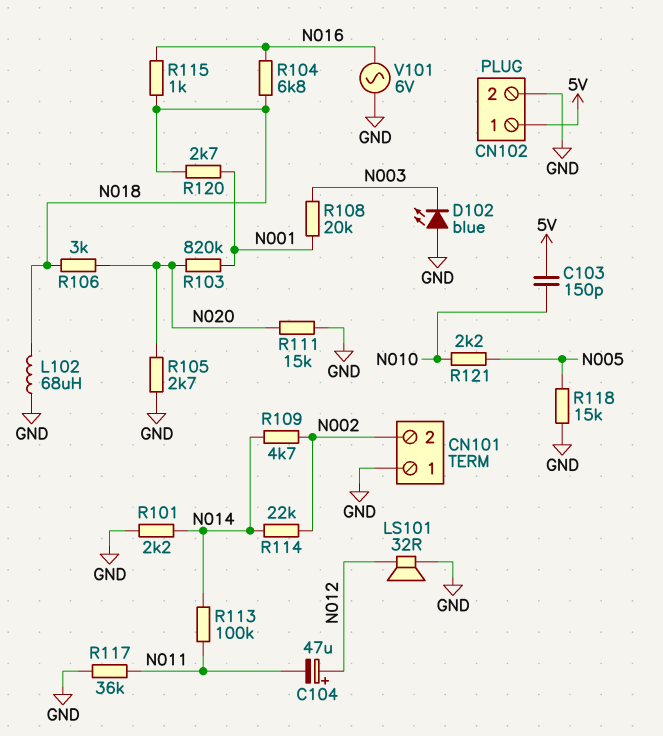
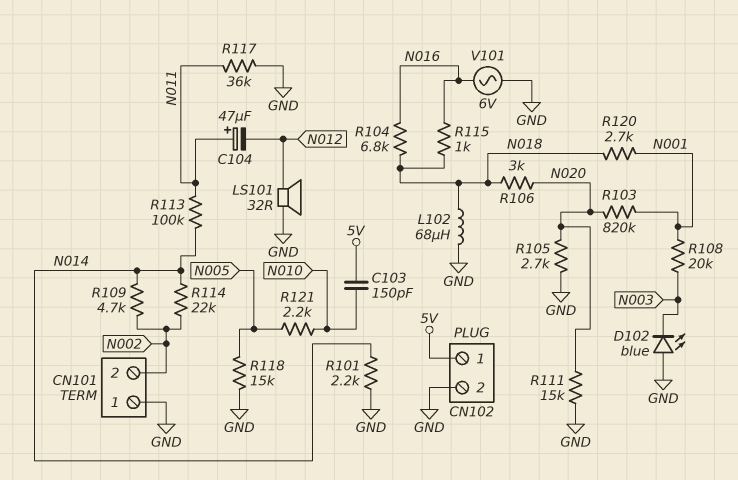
C104: 47uF (plus N012, minus N011) -> 47uF (plus N011, minus N012)

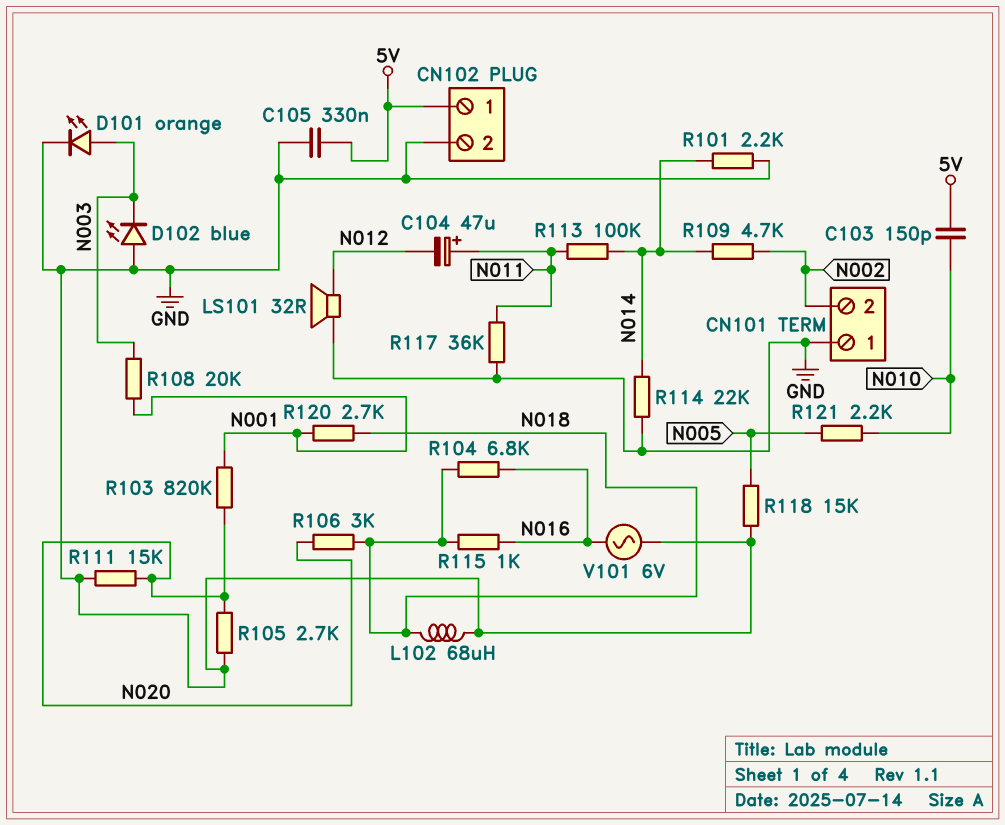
C105: none -> 330nF (5V, GND)
D101: none -> LED orange (A N003, K GND)
R114: 22k (N002, N014) -> 22k (GND, N014)

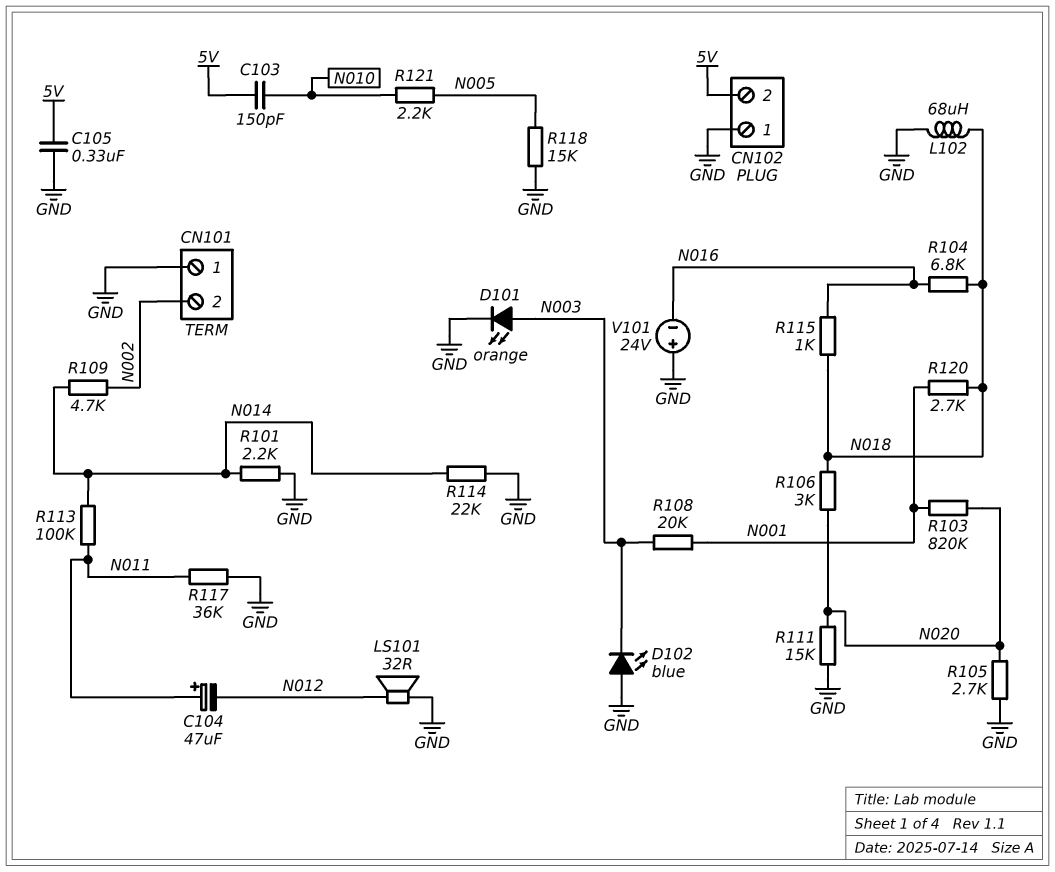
CN102 pin 1: 5V -> GND
CN102 pin 2: GND -> 5V
V101: AC 6V (GND, N016) -> 24V (plus GND, minus N016)

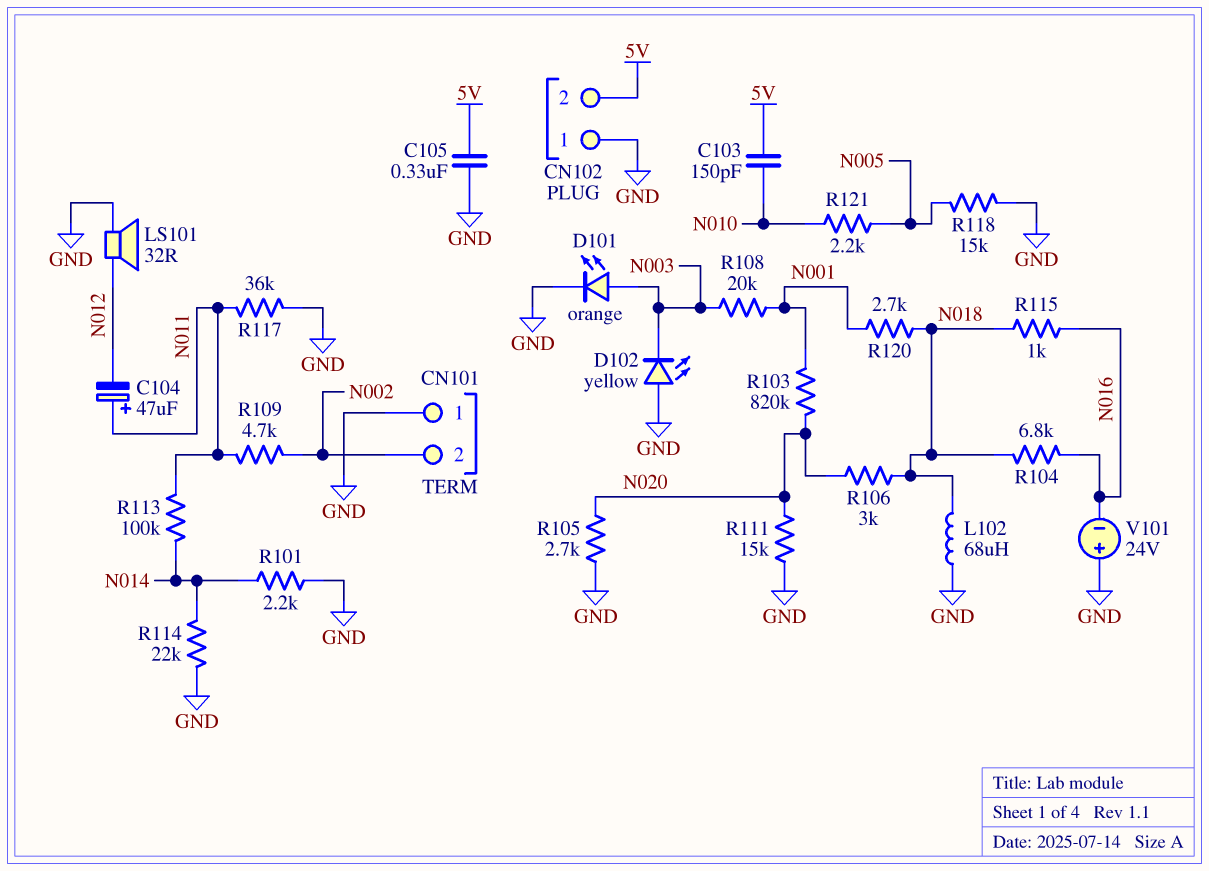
D102: LED blue (A GND, K N003) -> LED yellow (A GND, K N003)
R109: 4.7k (N002, N014) -> 4.7k (N002, N011)

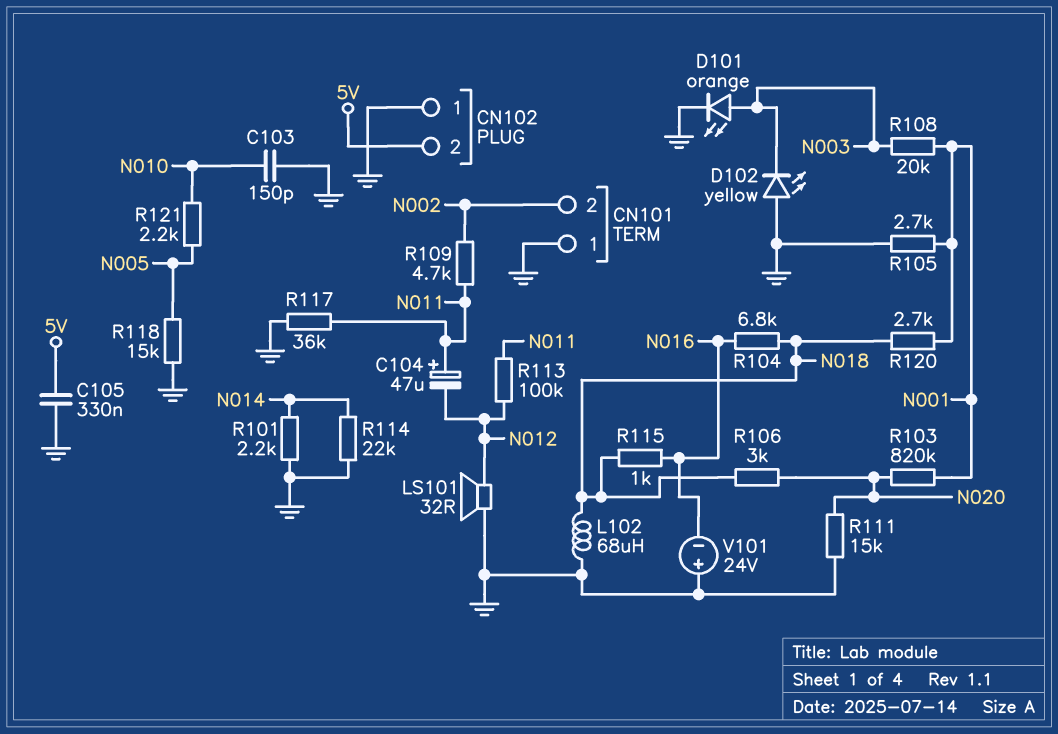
C103: 150pF (5V, N010) -> 150pF (GND, N010)
R105: 2.7k (GND, N020) -> 2.7k (GND, N001)
R113: 100k (N011, N014) -> 100k (N011, N012)

